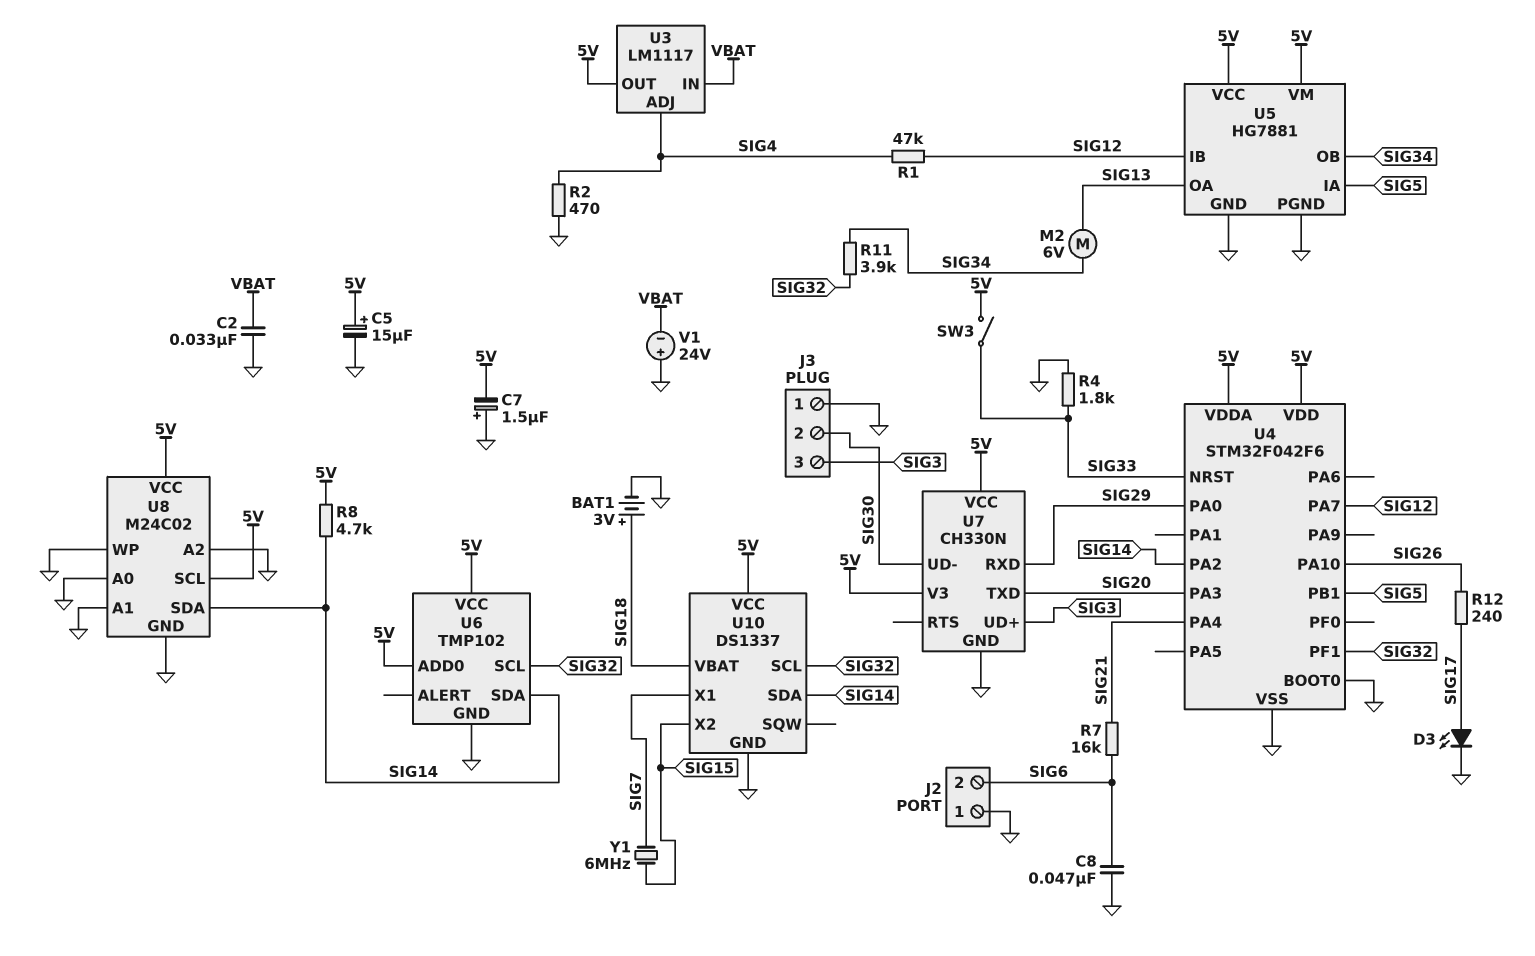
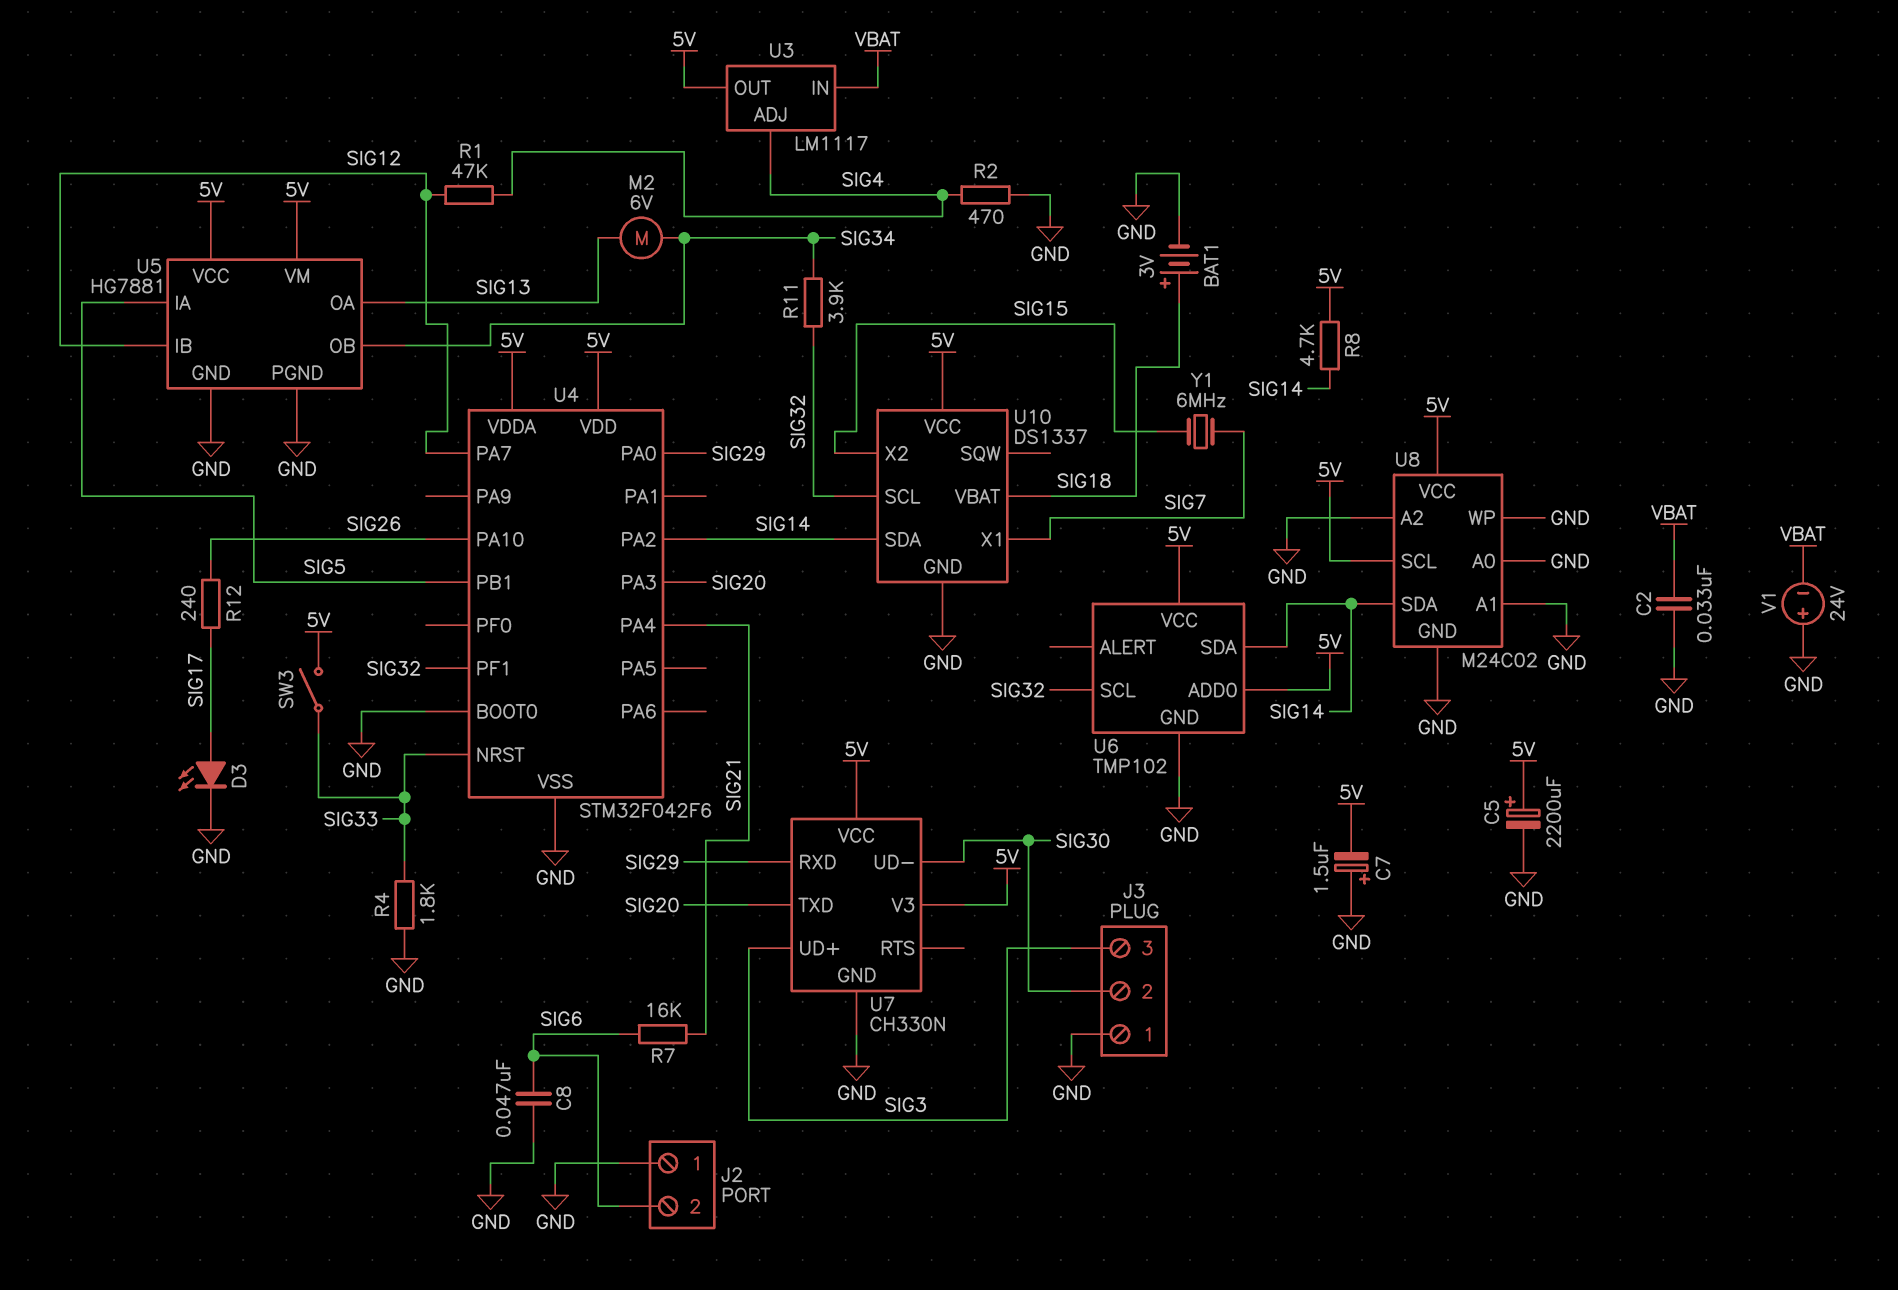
C5: 15uF (plus 5V, minus GND) -> 2200uF (plus 5V, minus GND)

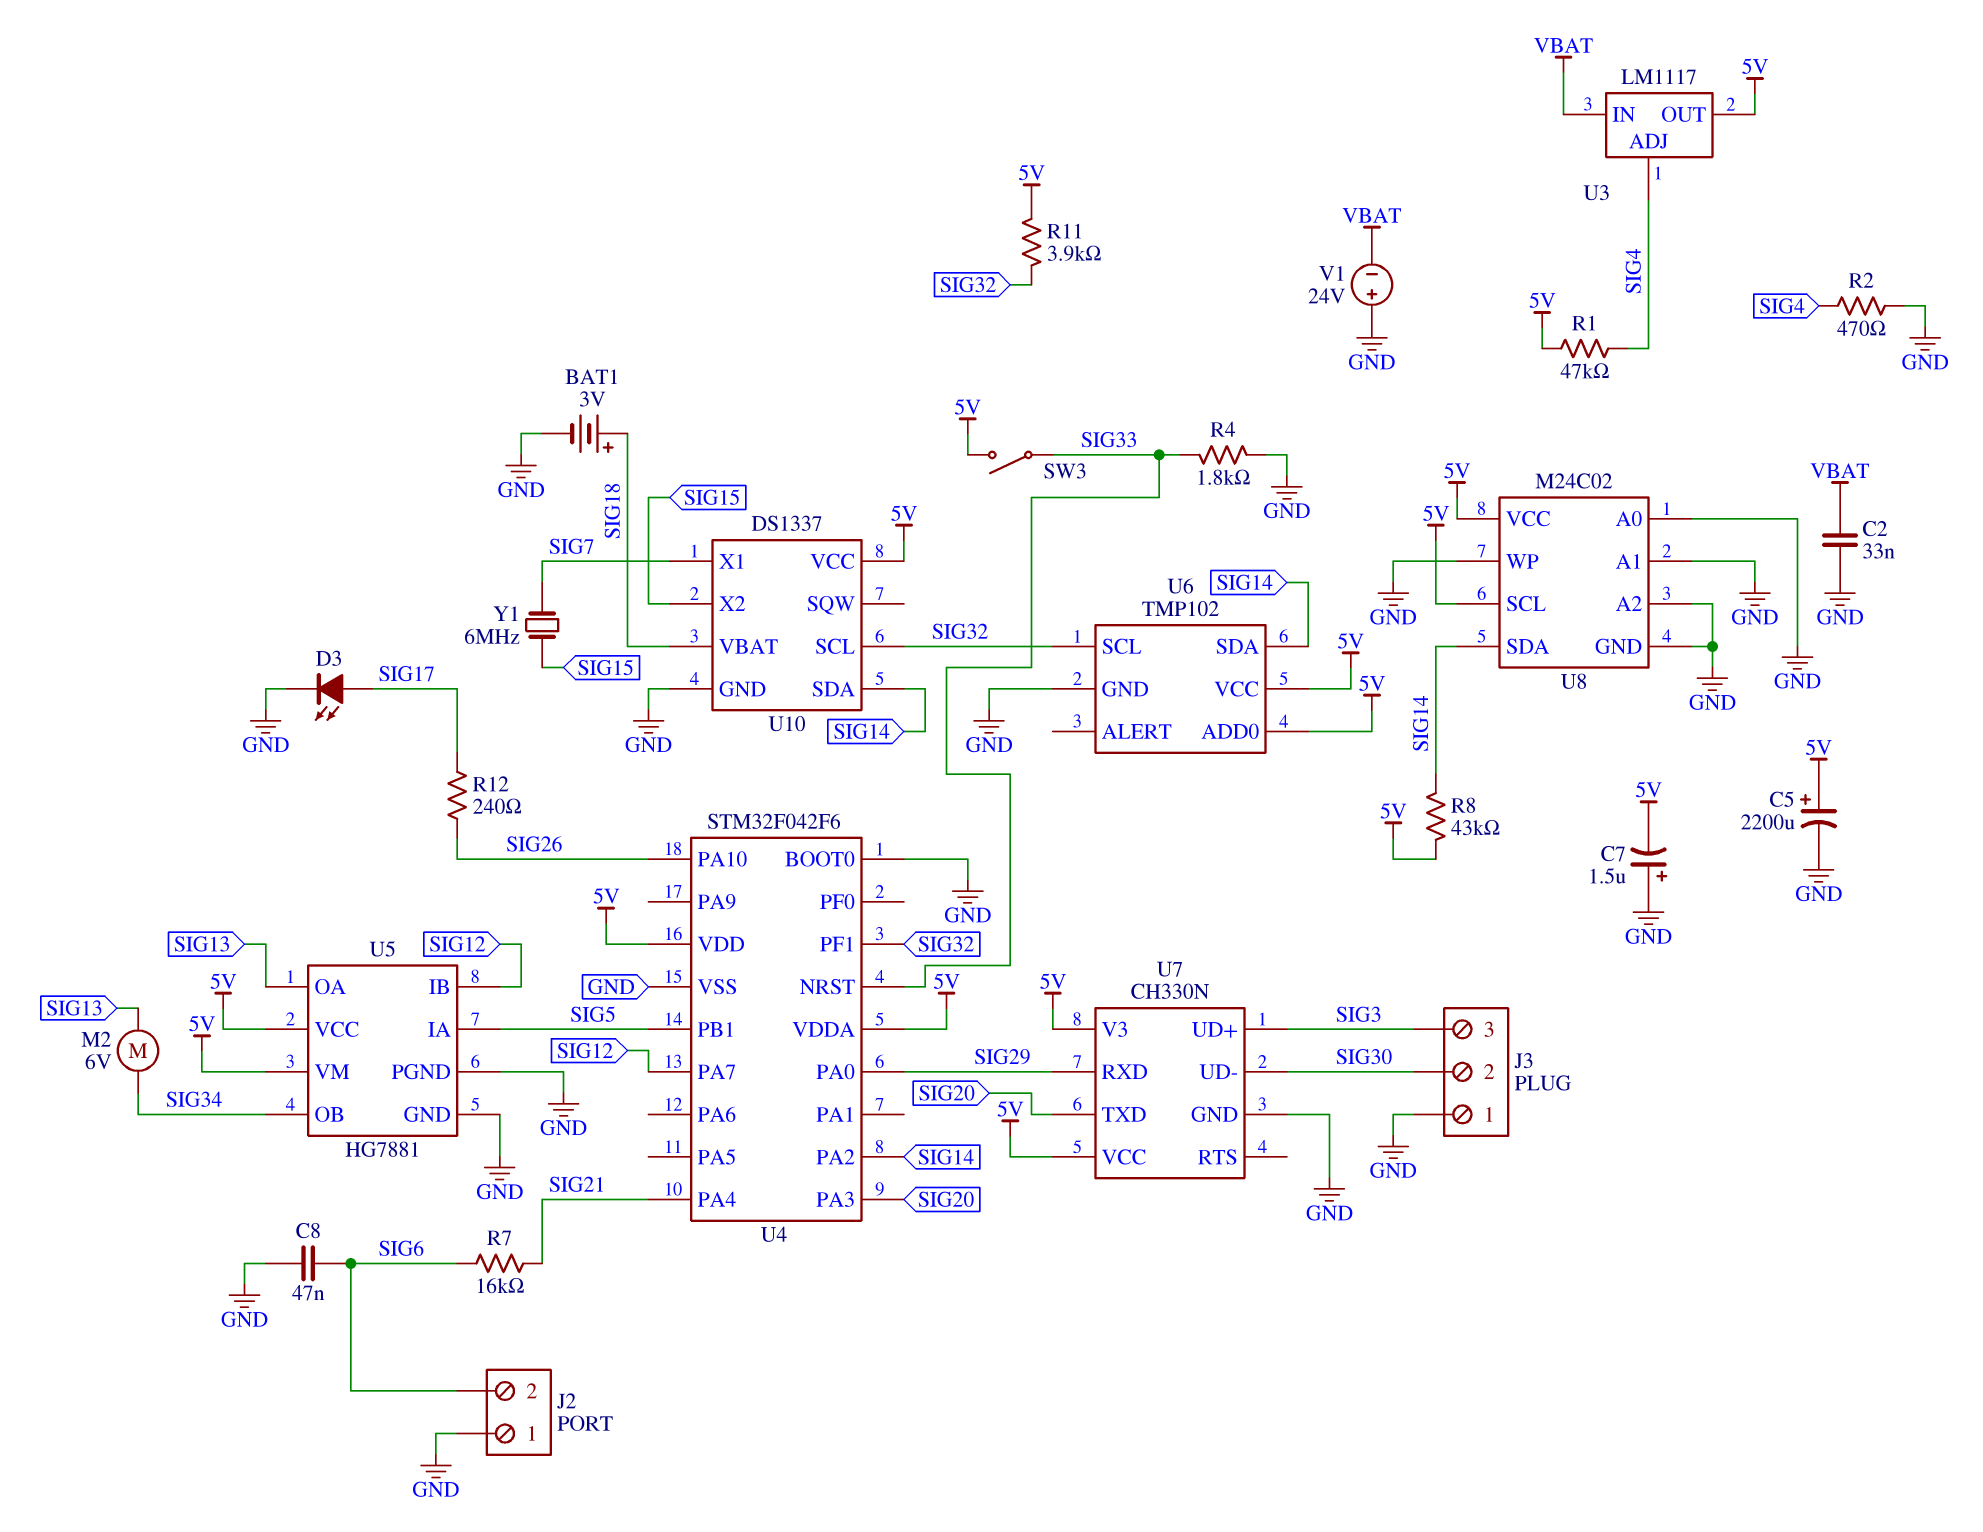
R1: 47k (SIG4, SIG12) -> 47k (5V, SIG4)
R8: 4.7k (5V, SIG14) -> 43k (5V, SIG14)
R11: 3.9k (SIG32, SIG34) -> 3.9k (5V, SIG32)

